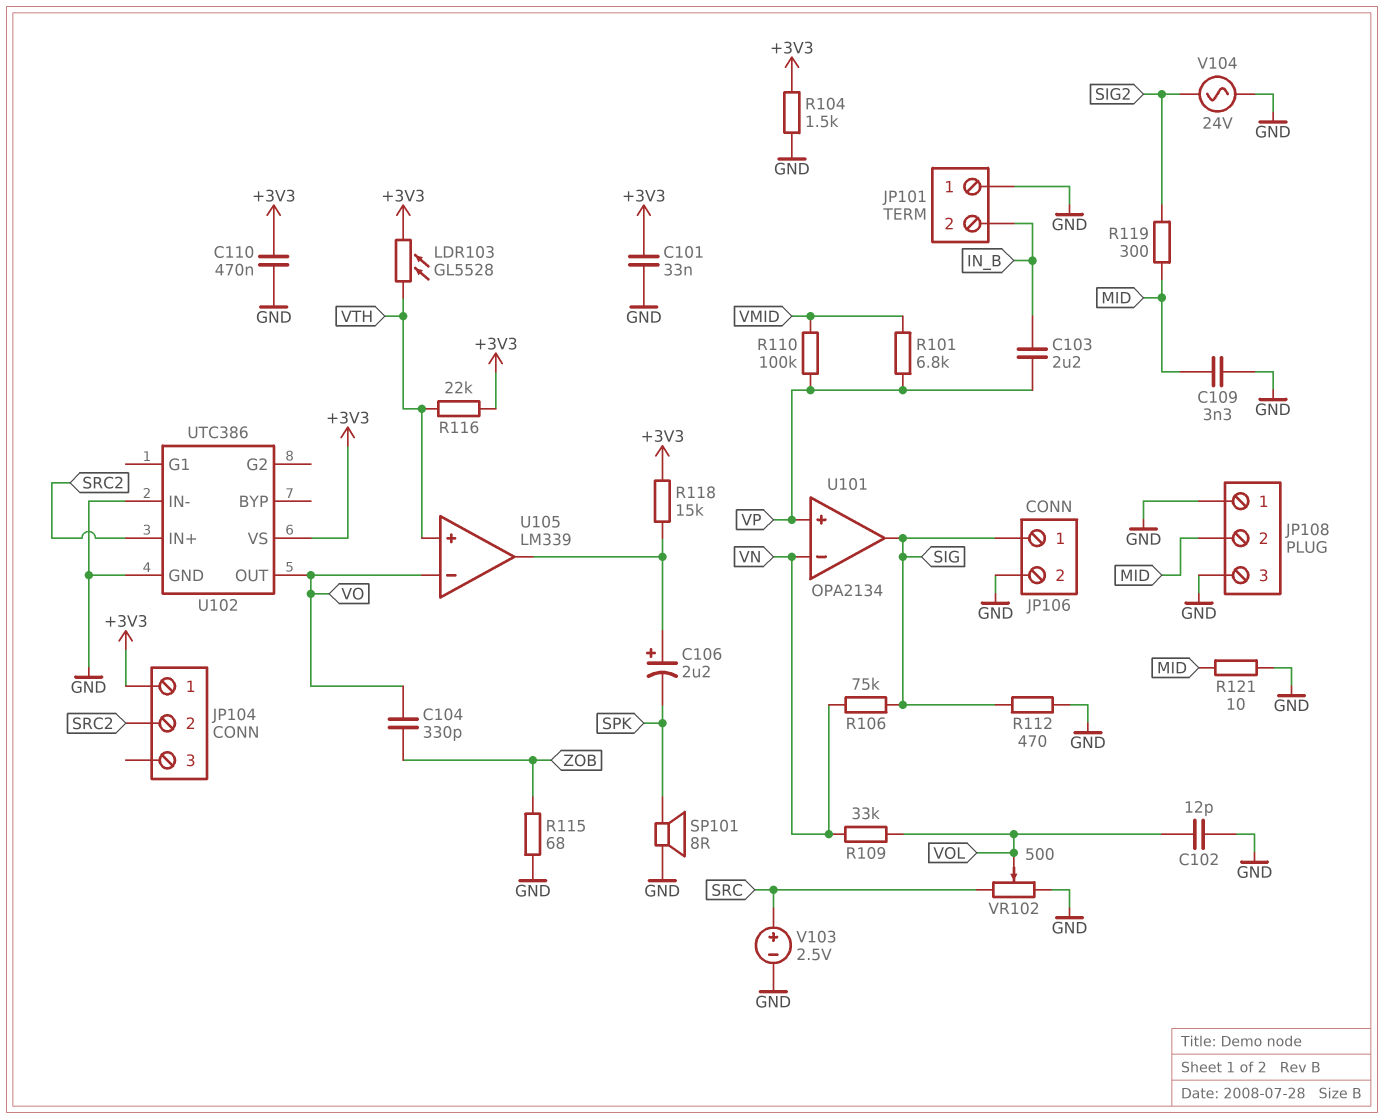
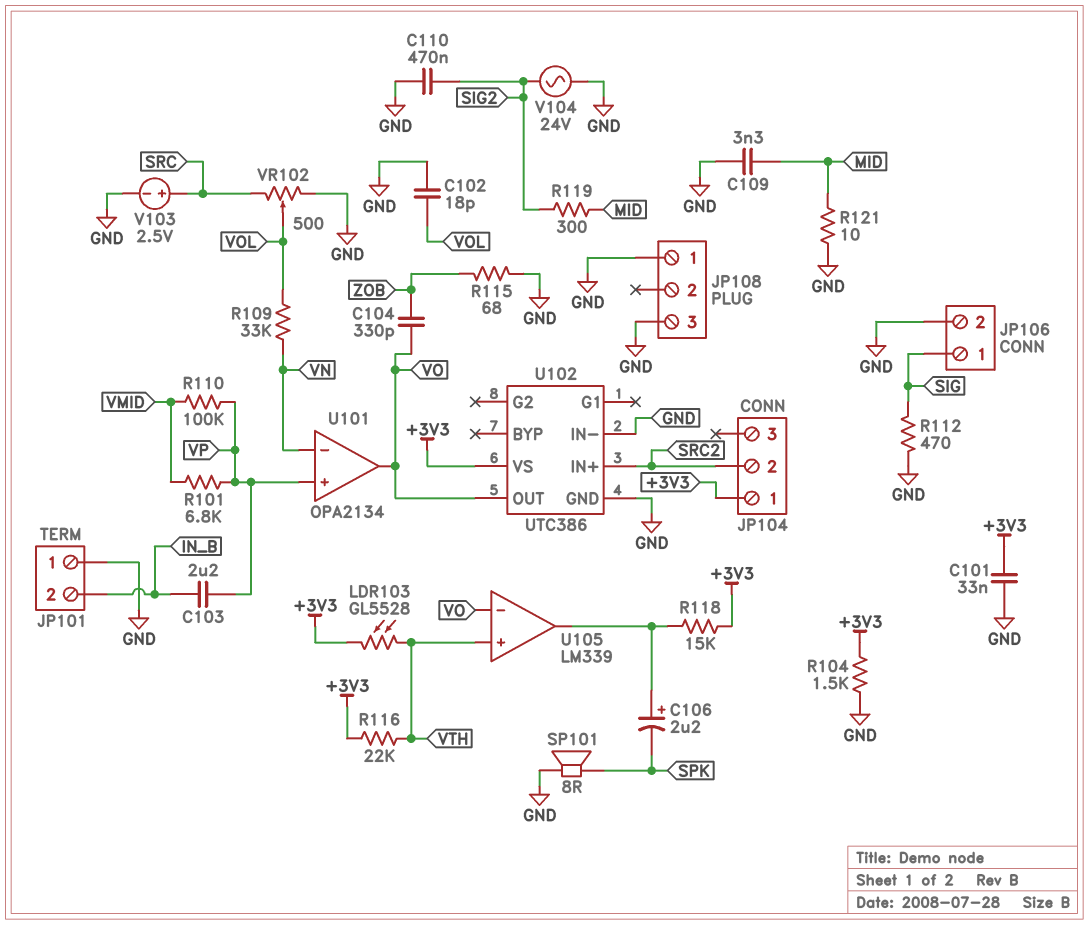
C102: 12pF (GND, VOL) -> 18pF (GND, VOL)
C110: 470nF (+3V3, GND) -> 470nF (GND, SIG2)
JP108 pin 2: MID -> none
R106: 75k (SIG, VN) -> none
U101 pin out: SIG -> VO

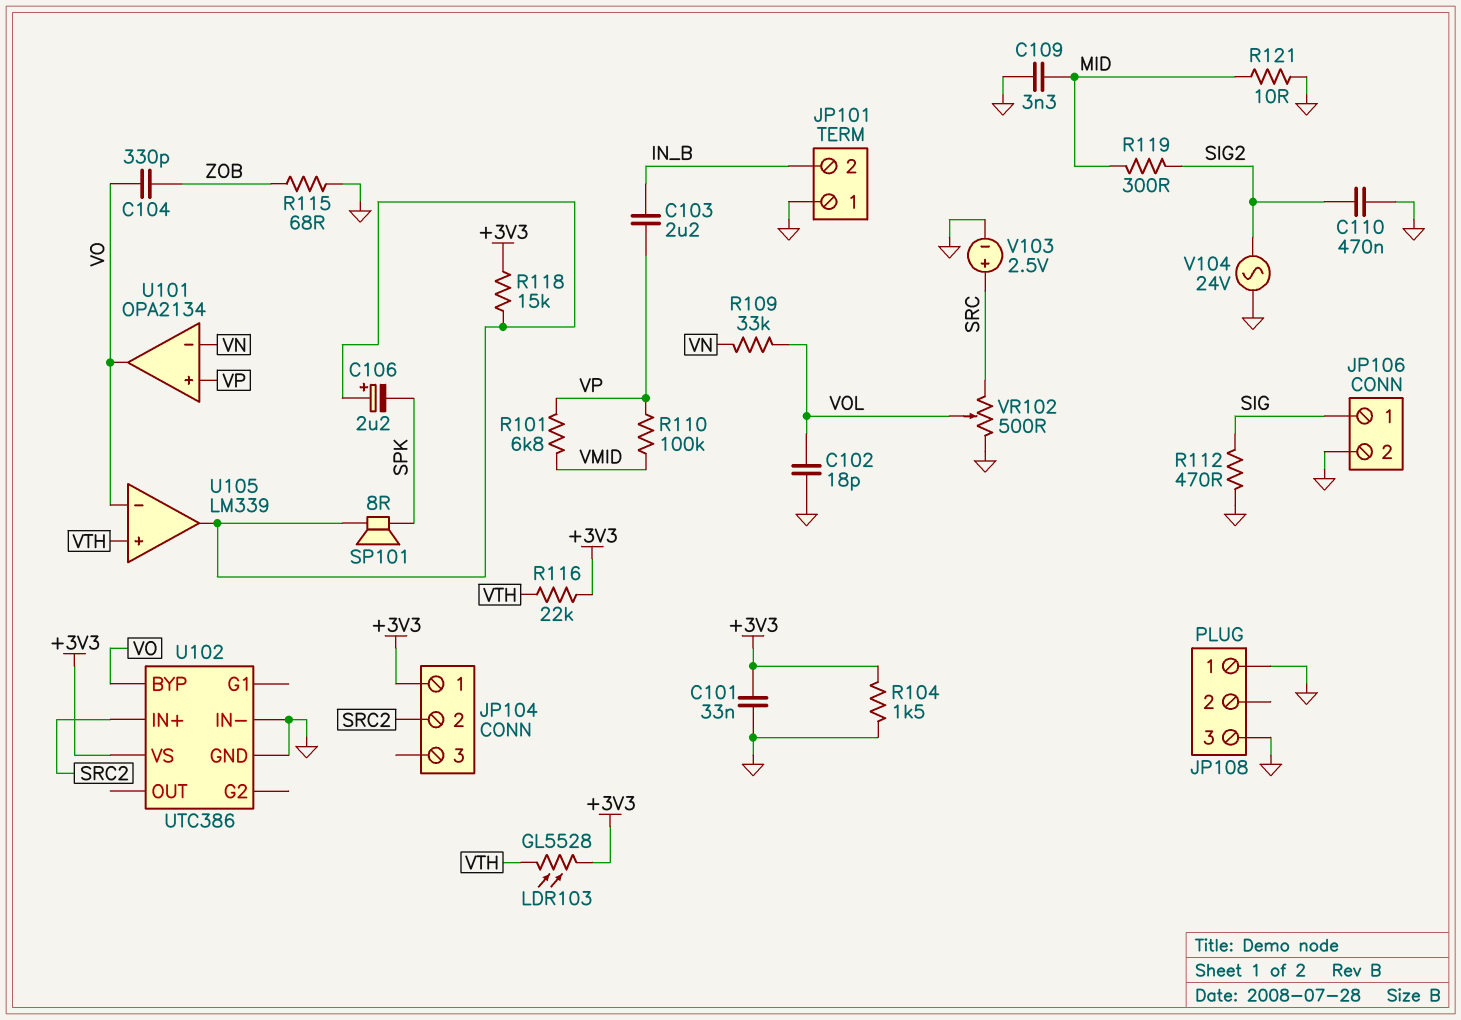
SP101: speaker 8R (GND, SPK) -> speaker 8R (SPK, U105/out)
U102 pin BYP: none -> VO
U102 pin OUT: VO -> none

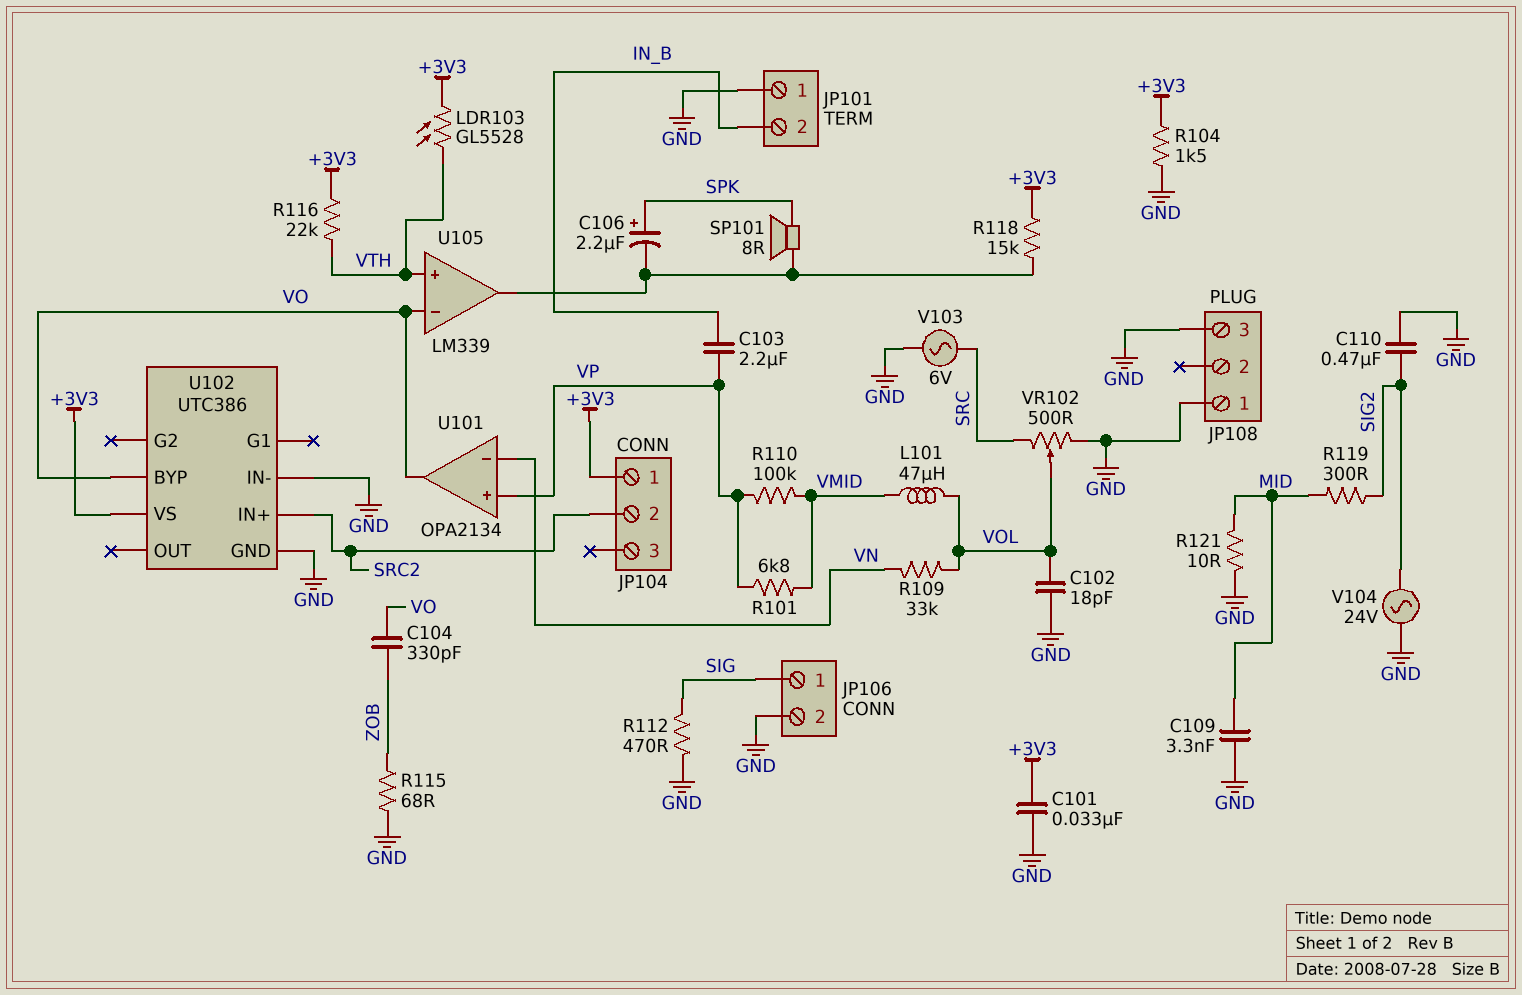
C106: 2.2uF (plus U105/out, minus SPK) -> 2.2uF (plus SPK, minus U105/out)
L101: none -> 47uH (VMID, VOL)
V103: 2.5V (plus SRC, minus GND) -> AC 6V (GND, SRC)

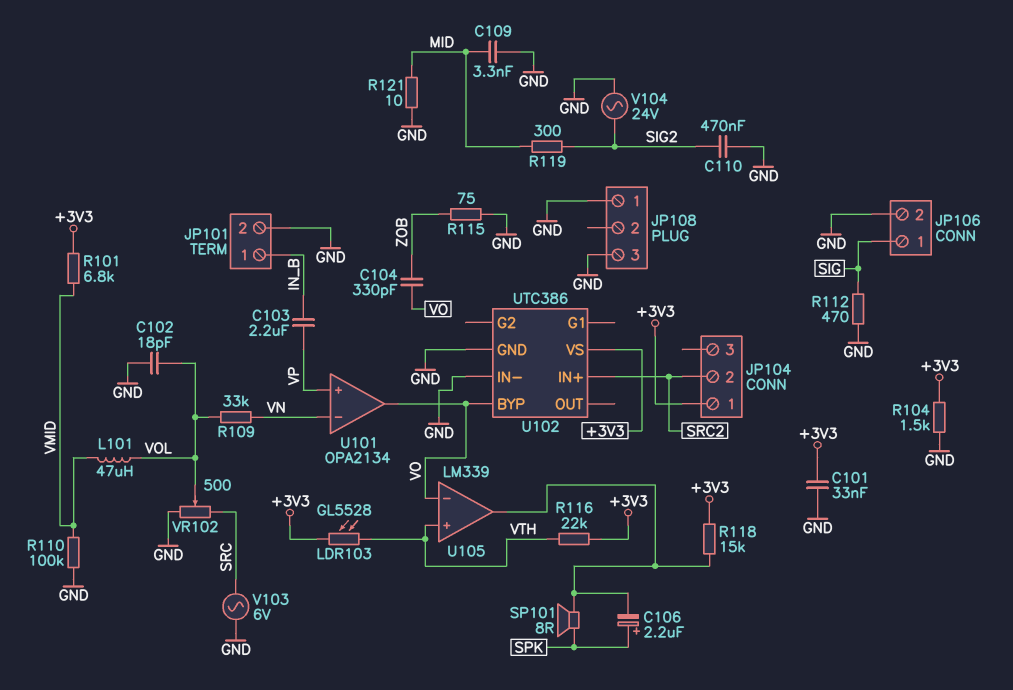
JP101 pin 1: GND -> IN_B
JP101 pin 2: IN_B -> GND
R101: 6.8k (VMID, VP) -> 6.8k (+3V3, VMID)
R110: 100k (VMID, VP) -> 100k (GND, VMID)
R115: 68 (GND, ZOB) -> 75 (GND, ZOB)

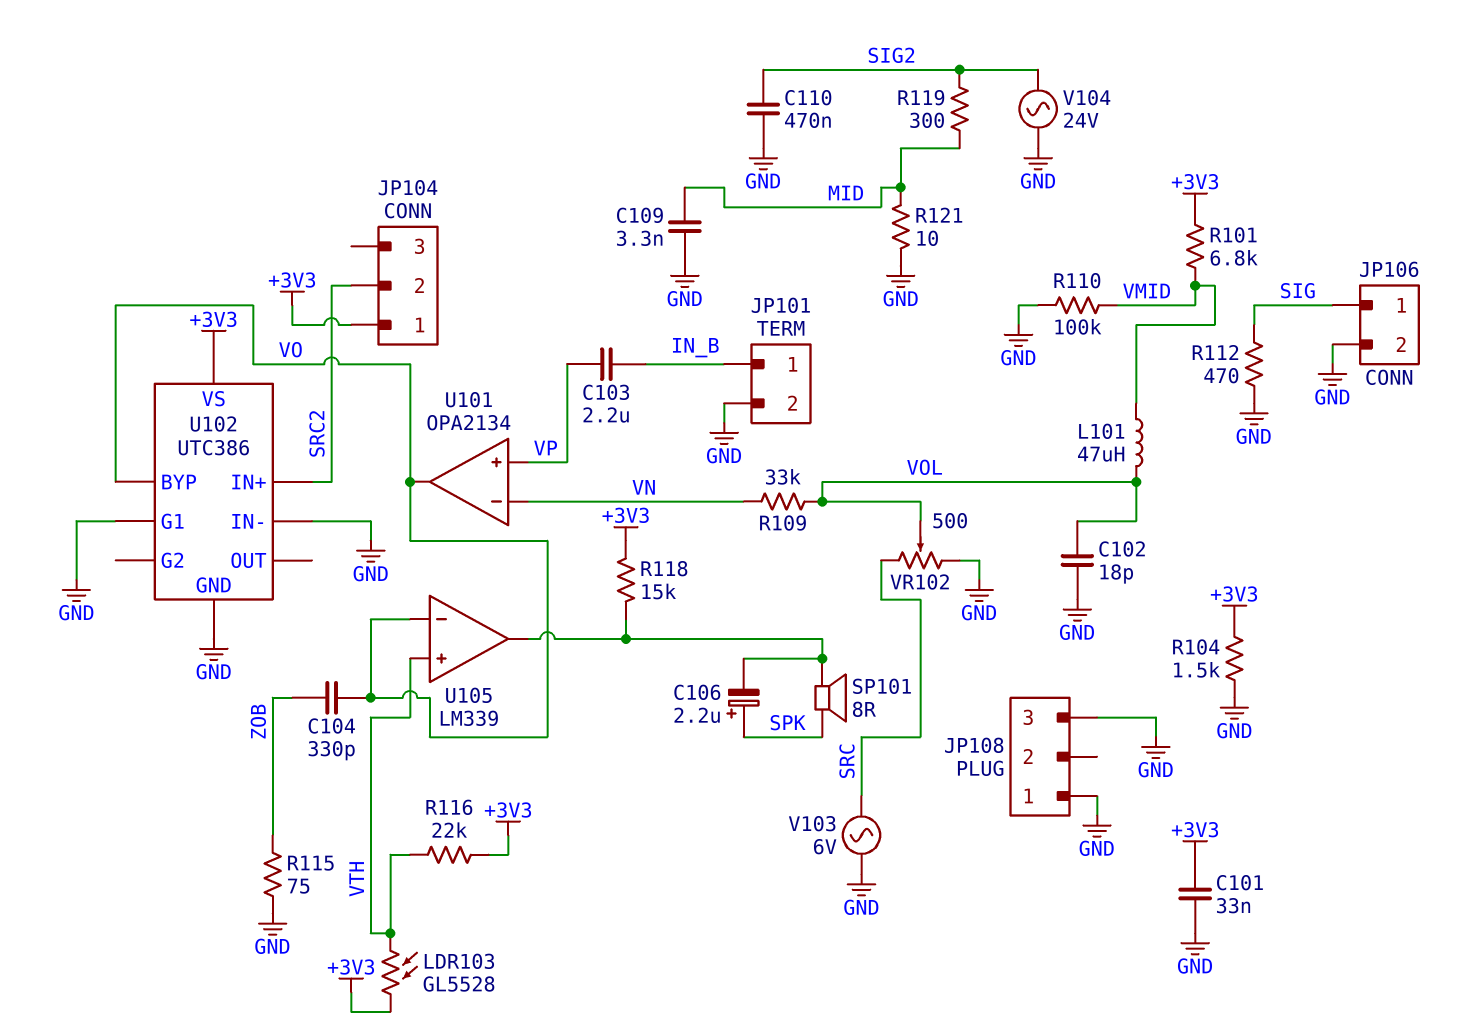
U102 pin G1: none -> GND

